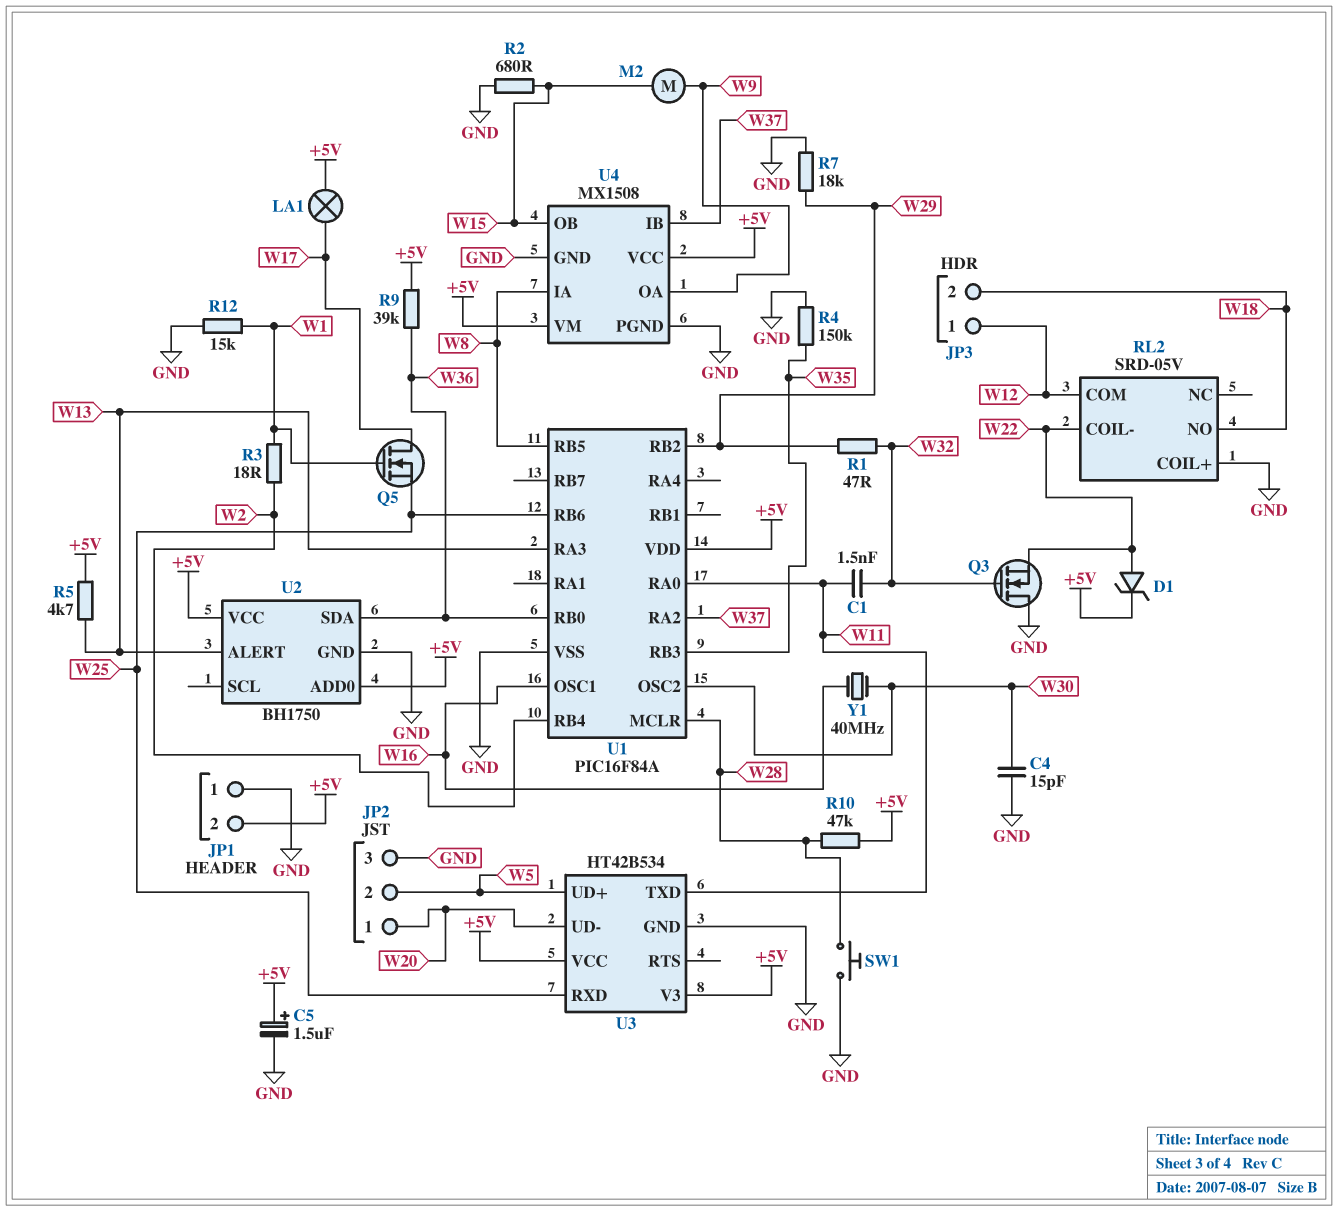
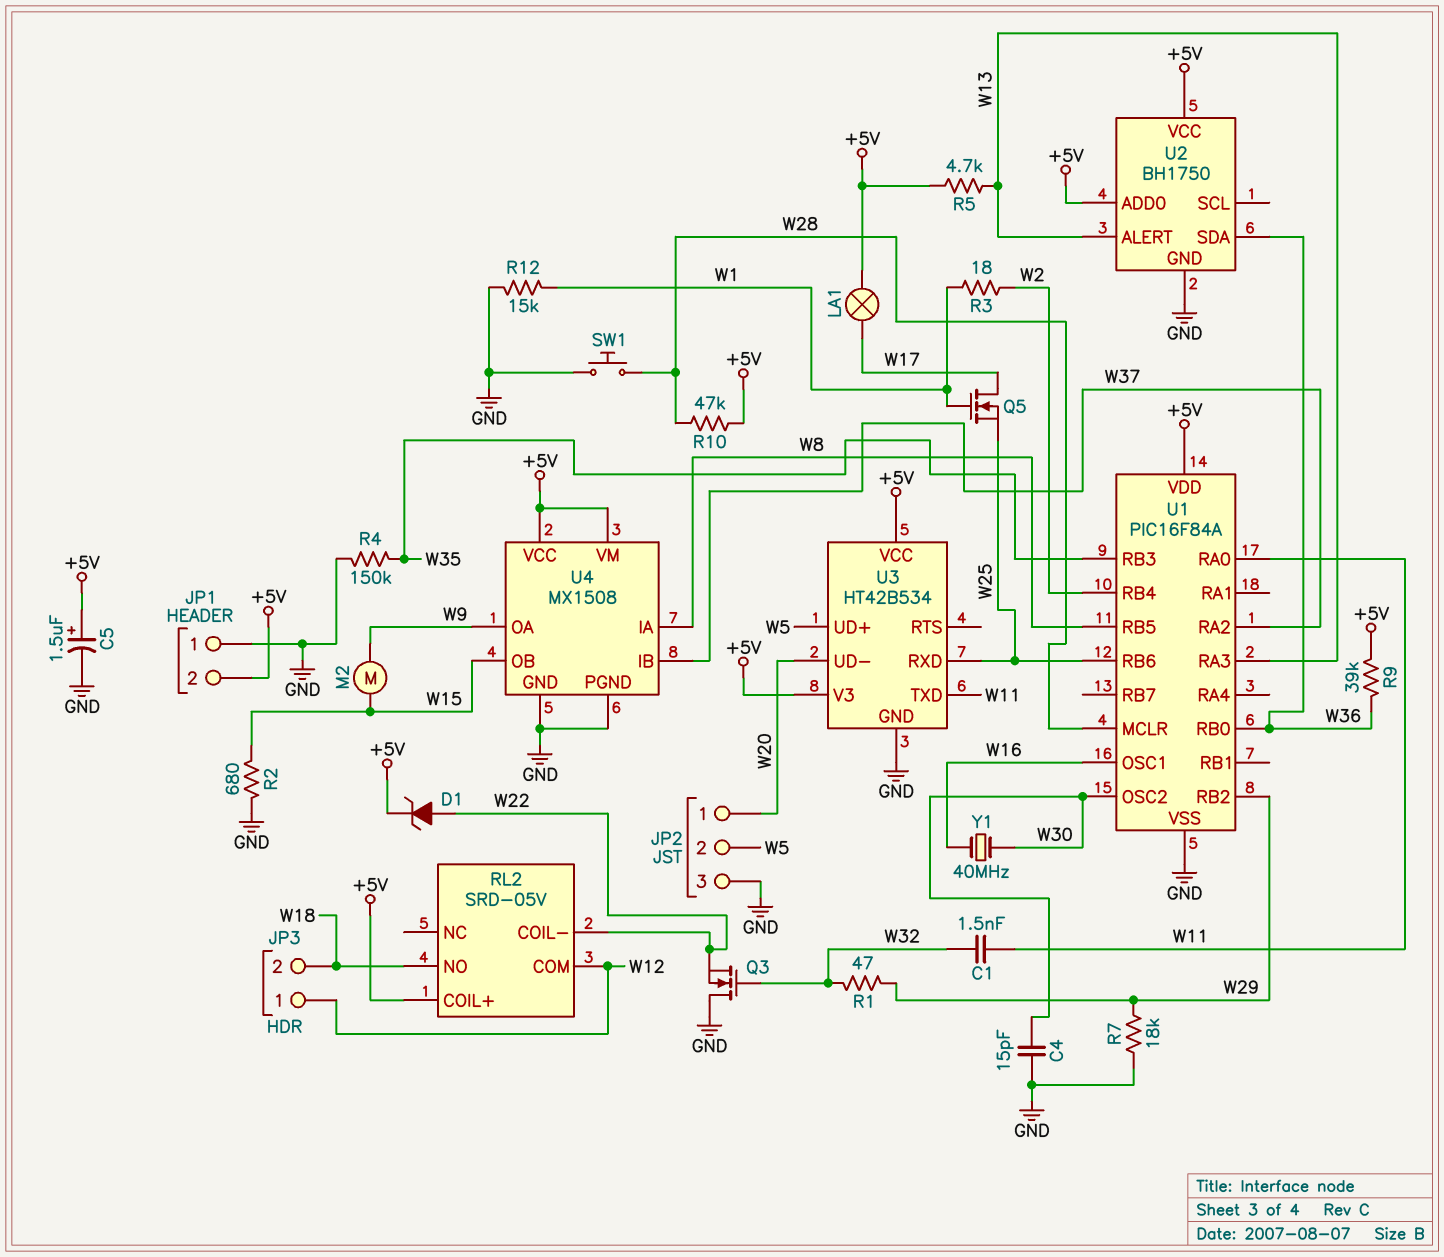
RL2 pin COIL+: GND -> +5V

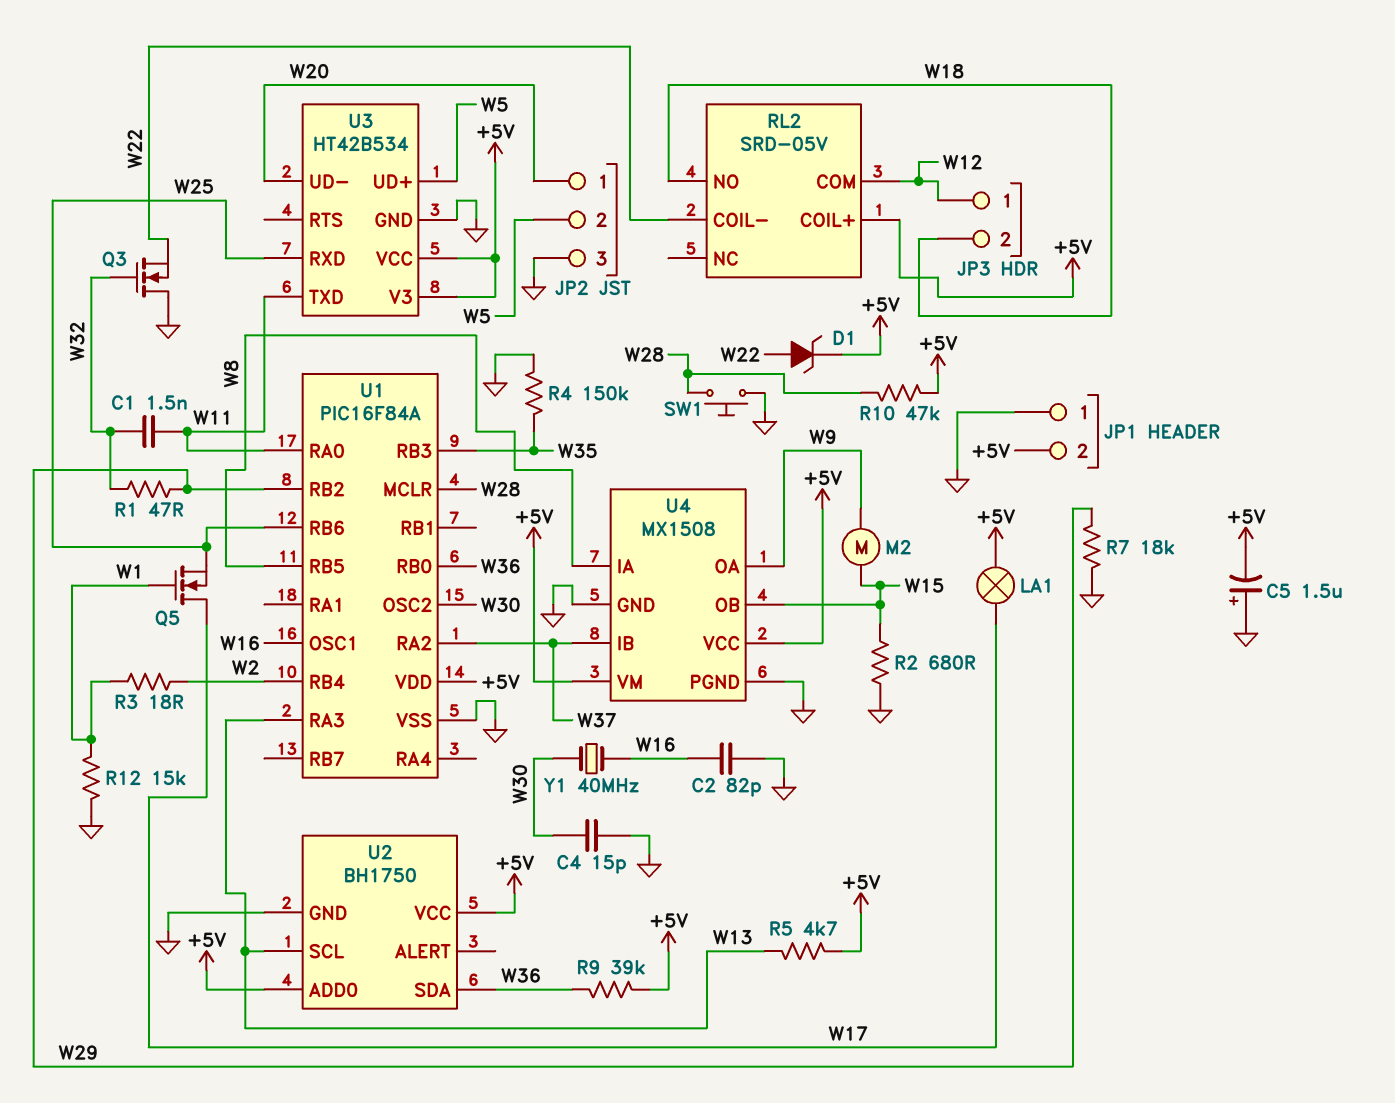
C2: none -> 82pF (GND, W16)
C5: 1.5uF (plus +5V, minus GND) -> 1.5uF (plus GND, minus +5V)
U2 pin ALERT: W13 -> none
U2 pin SCL: none -> W13

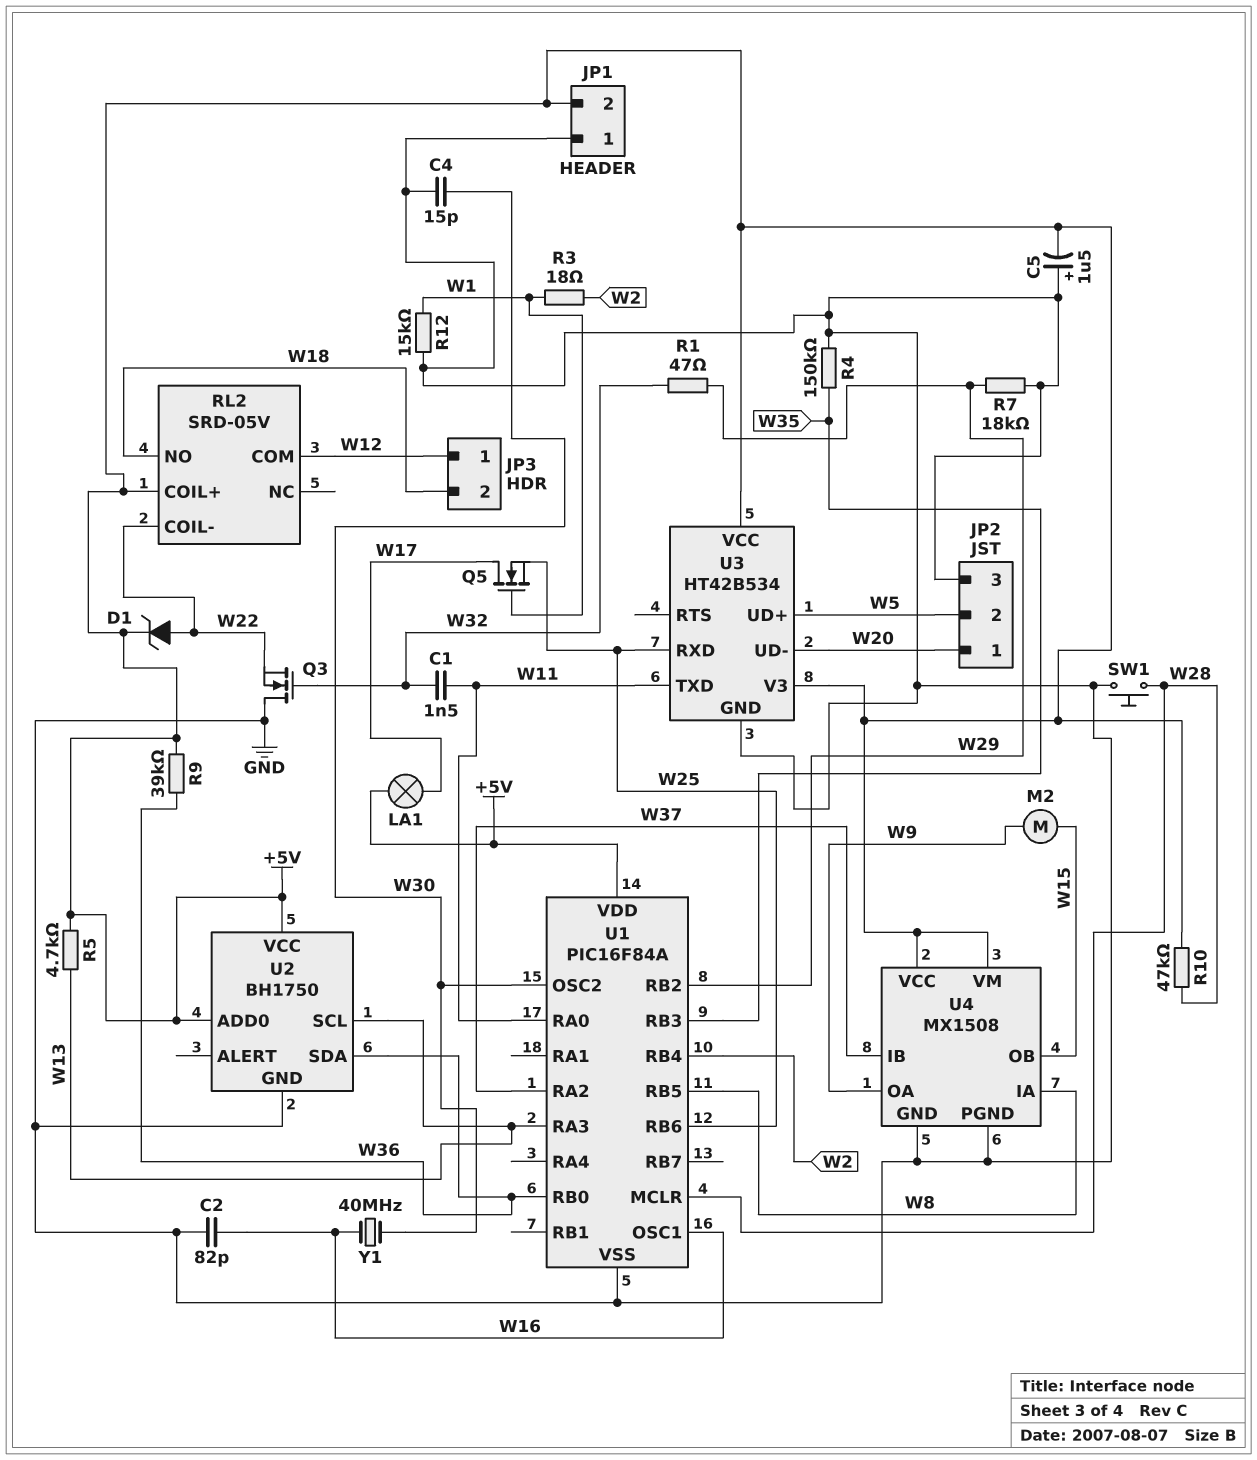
R2: 680 (GND, W15) -> none

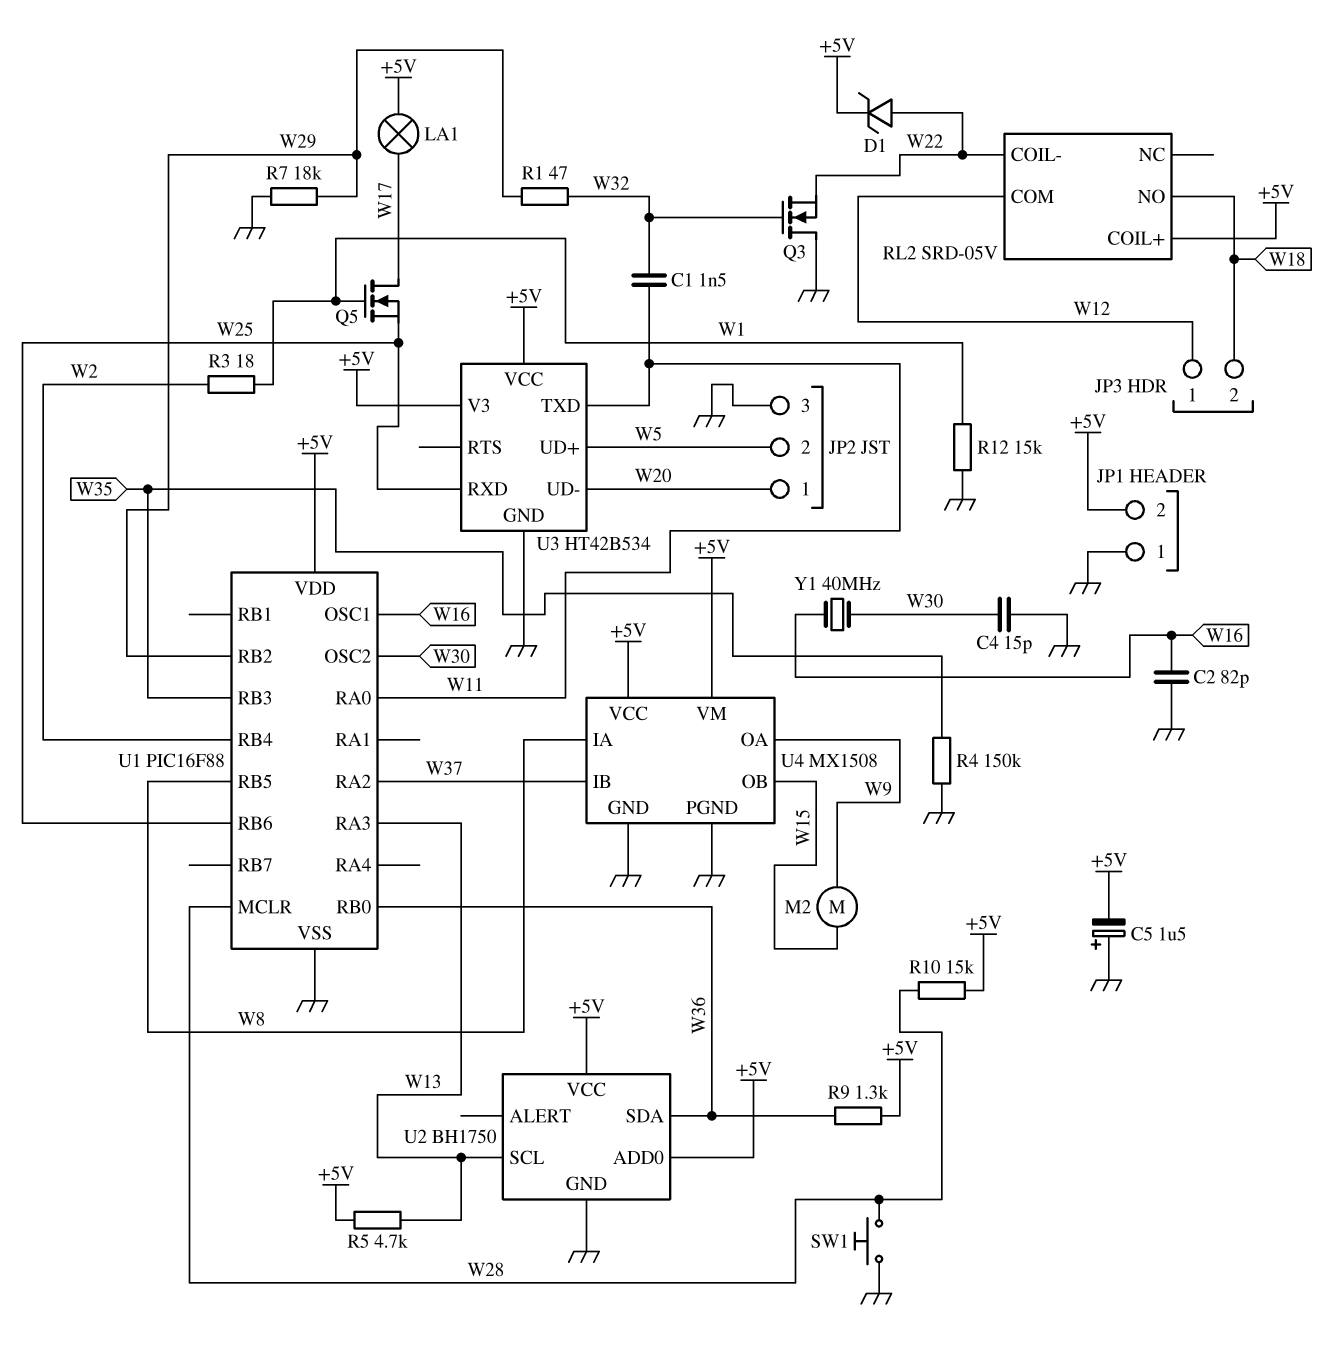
R9: 39k (+5V, W36) -> 1.3k (+5V, W36)
R10: 47k (+5V, W28) -> 15k (+5V, W28)
U1: PIC16F84A -> PIC16F88

